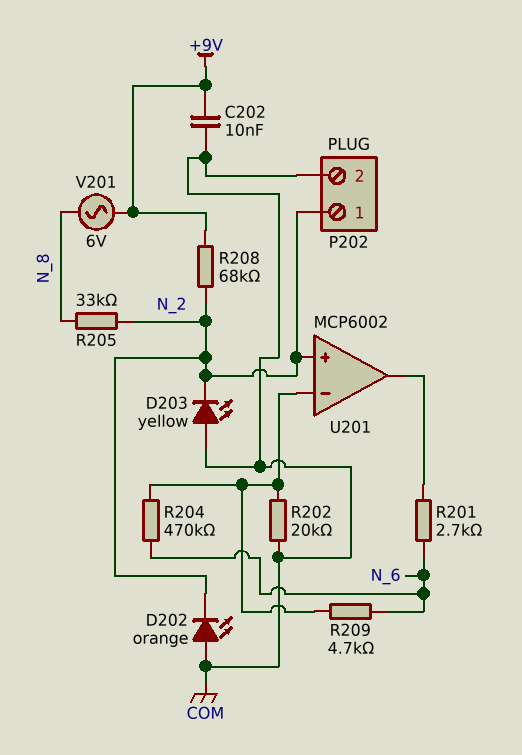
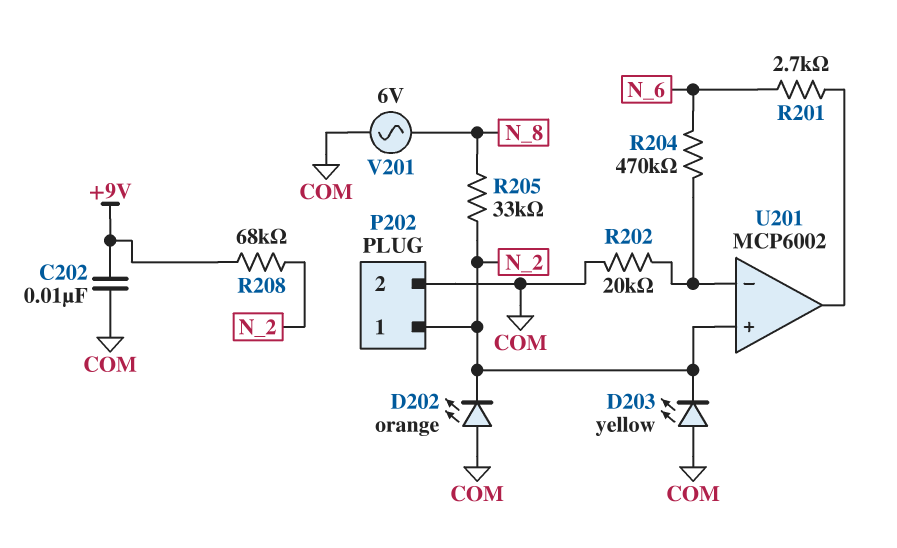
R209: 4.7k (N_6, U201/in-) -> none
V201: AC 6V (+9V, N_8) -> AC 6V (COM, N_8)

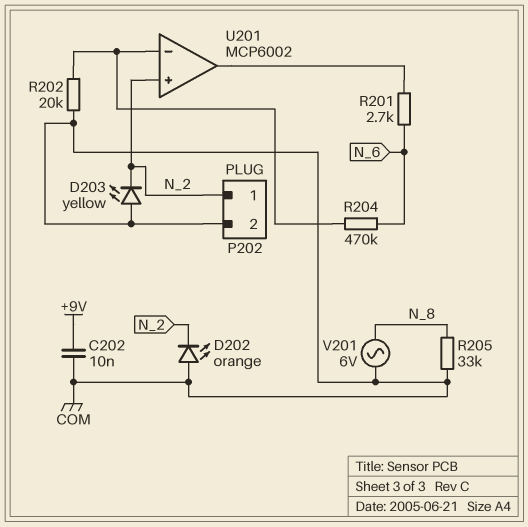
R205: 33k (N_2, N_8) -> 33k (COM, N_8)
R208: 68k (+9V, N_2) -> none

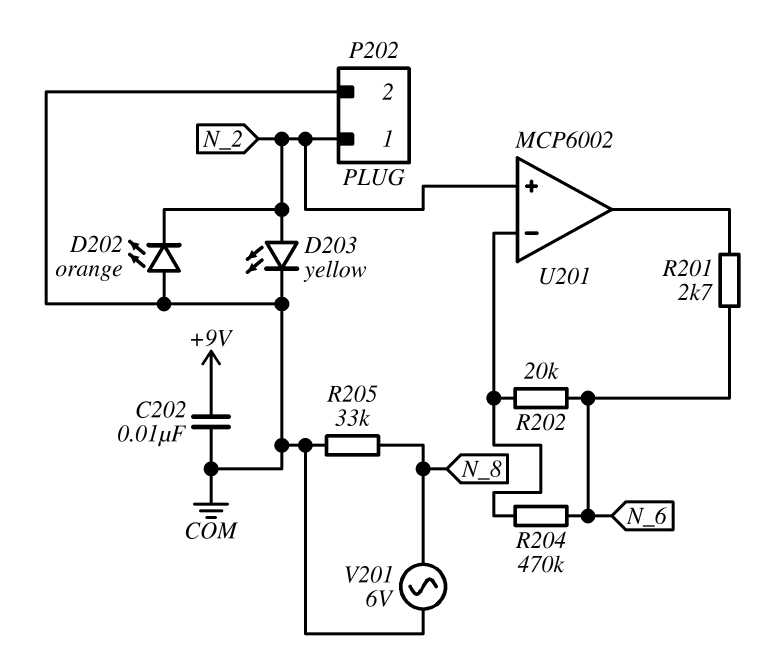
D203: LED yellow (A COM, K N_2) -> LED yellow (A N_2, K COM)
R202: 20k (COM, U201/in-) -> 20k (N_6, U201/in-)

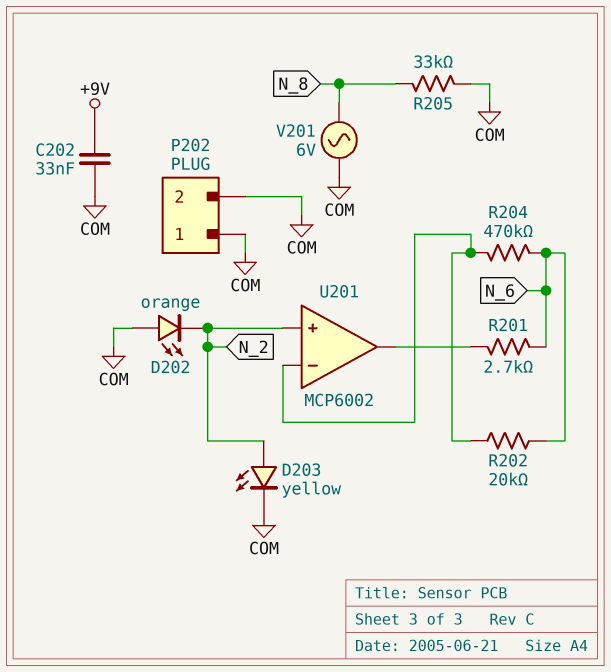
C202: 10nF (+9V, COM) -> 33nF (+9V, COM)
P202 pin 1: N_2 -> COM

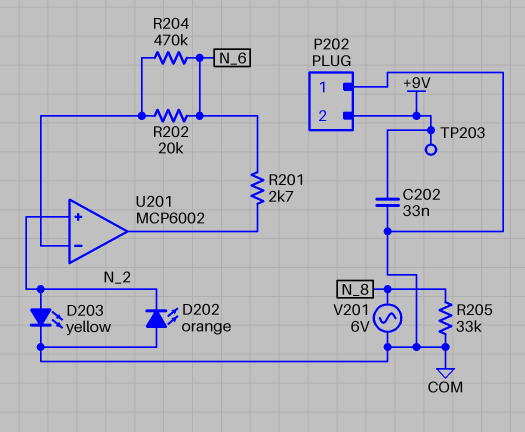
P202 pin 2: COM -> +9V
TP203: none -> test point (+9V)

